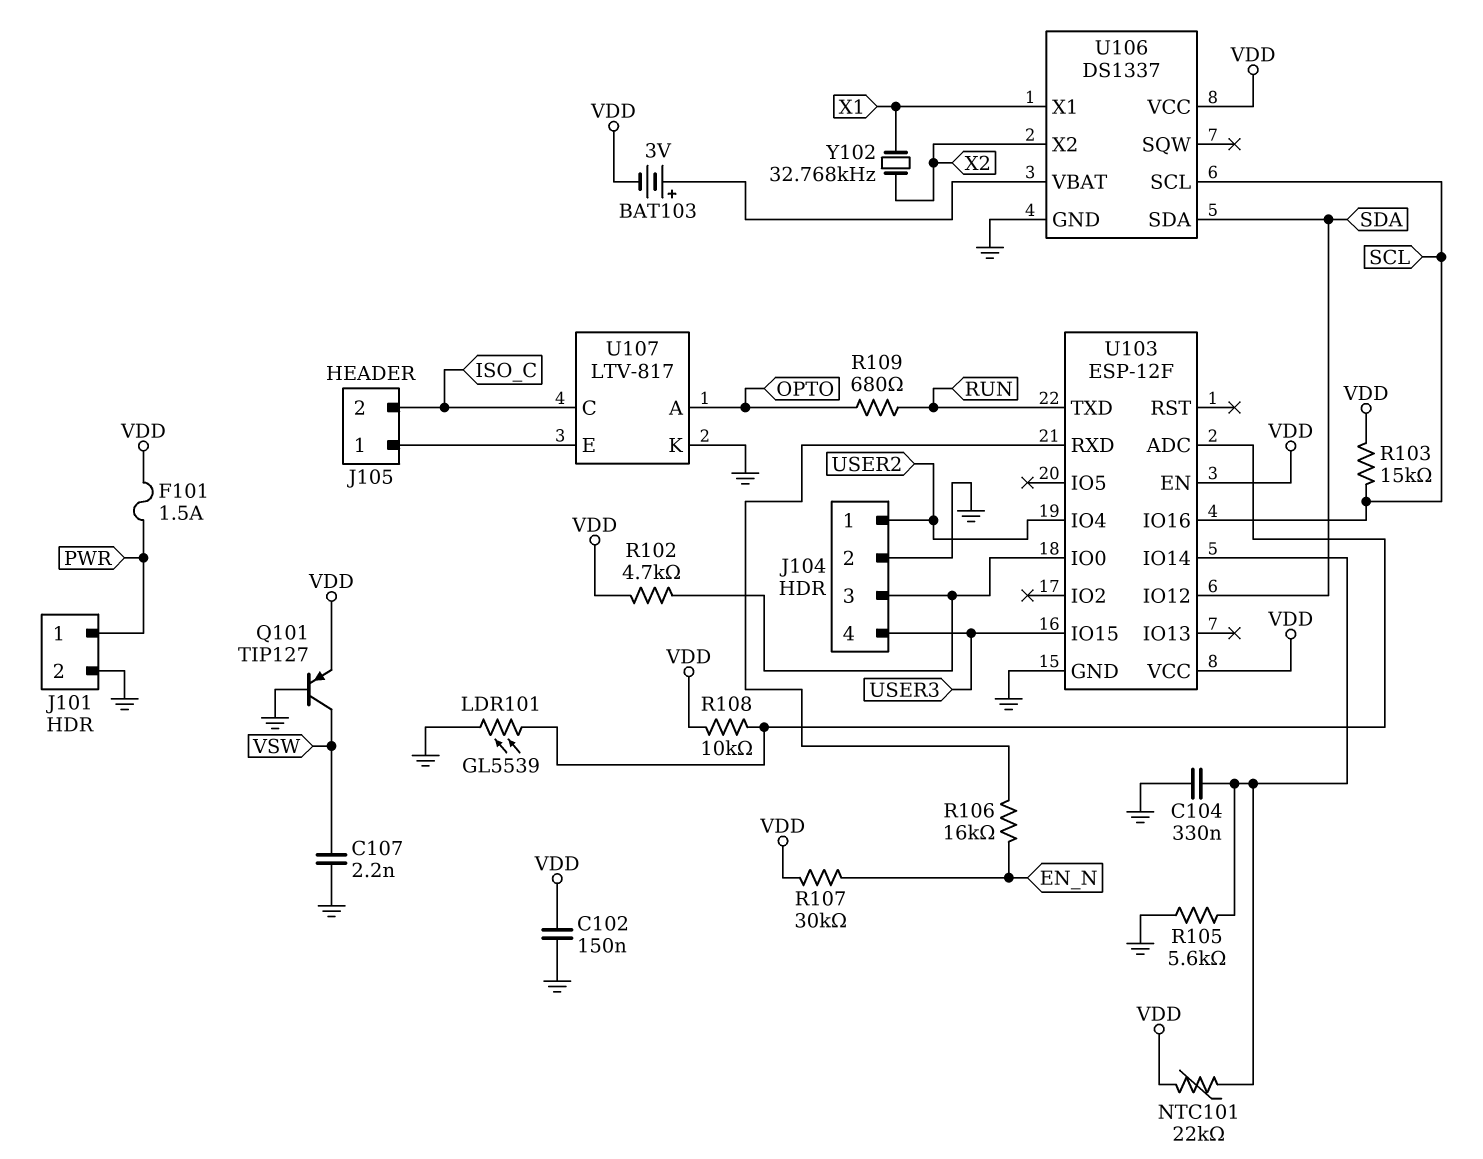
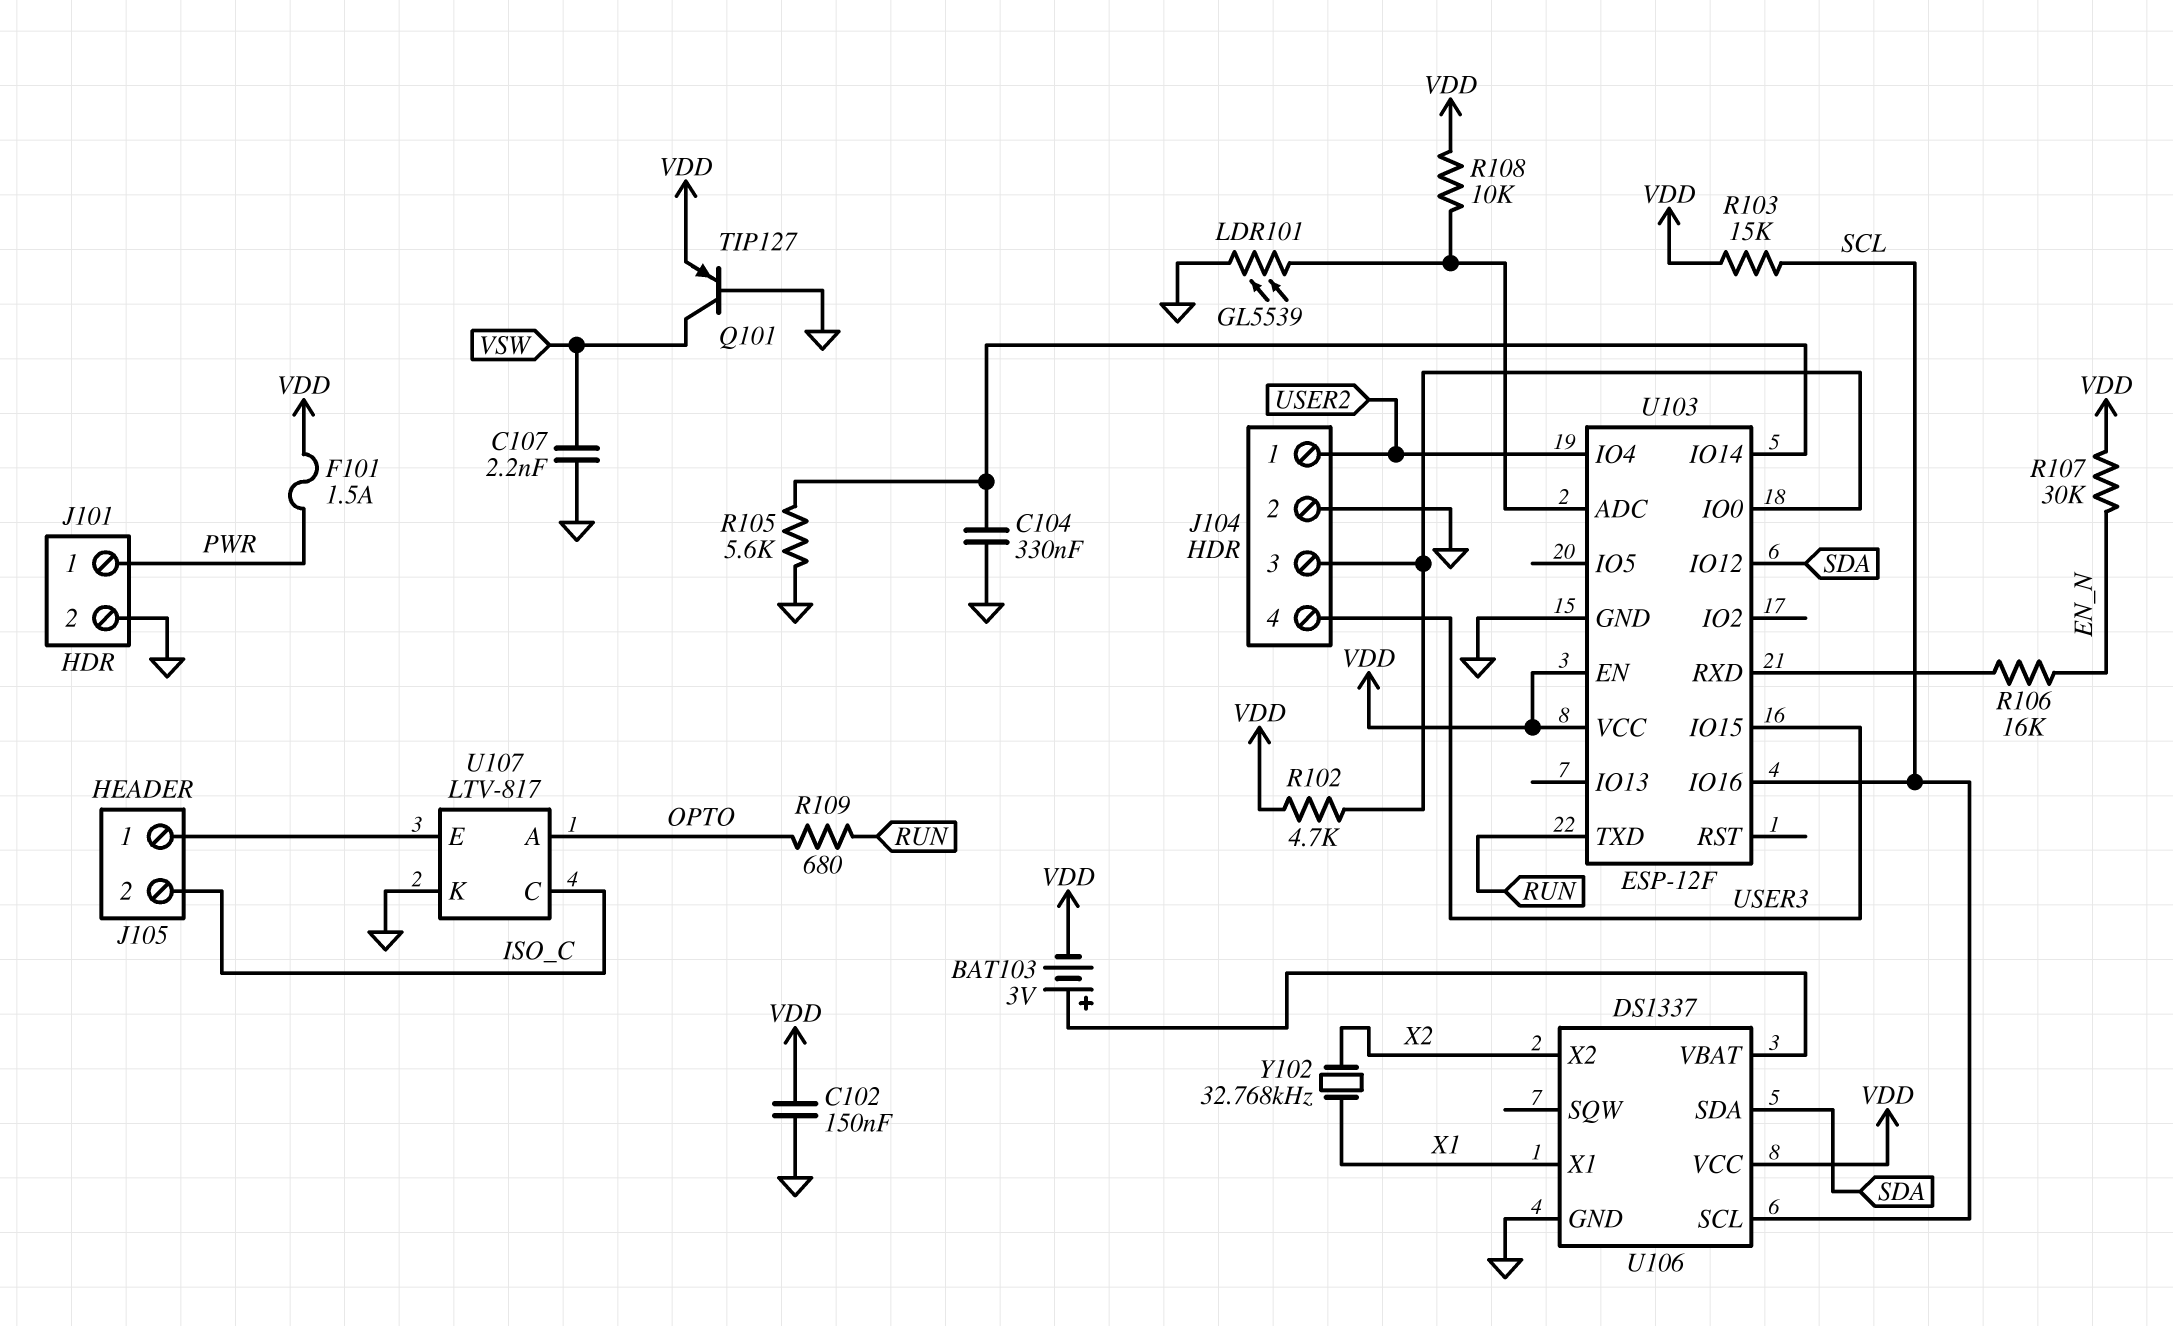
NTC101: 22k (U103/IO14, VDD) -> none

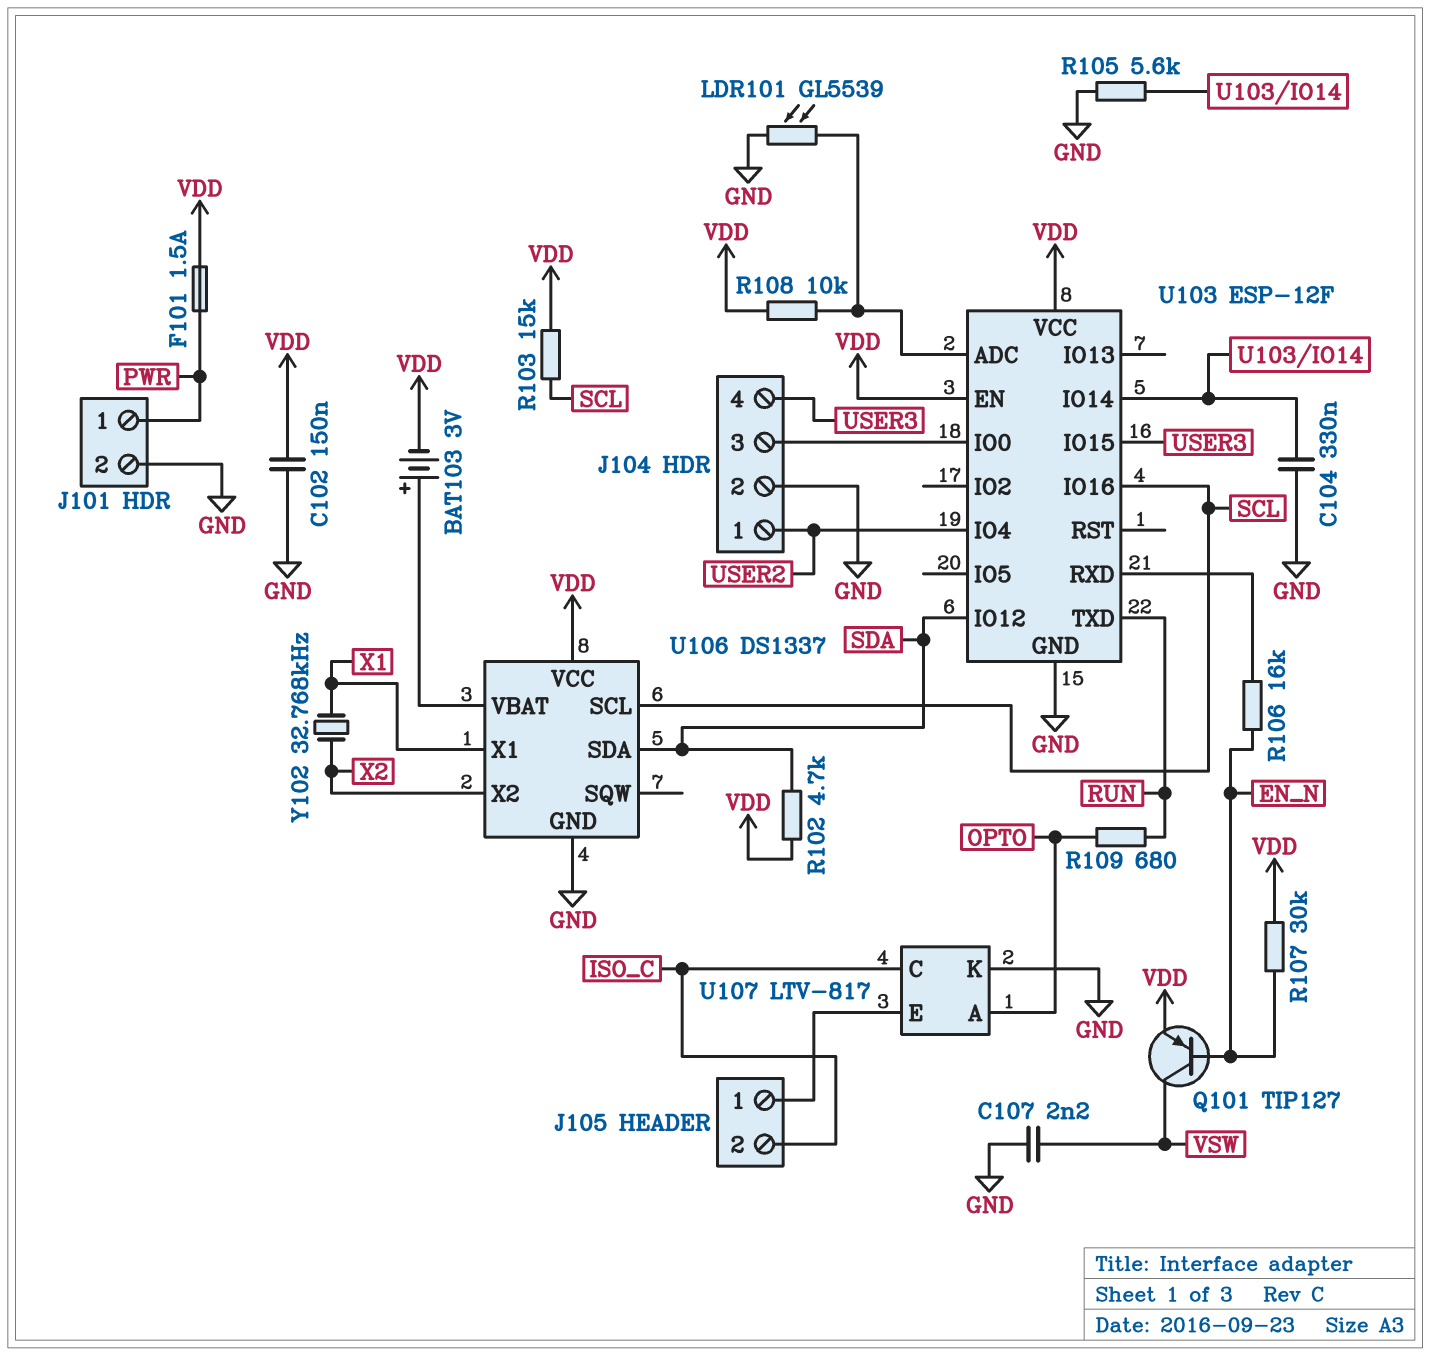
Q101: PNP TIP127 (B GND, C VSW, E VDD) -> PNP TIP127 (B EN_N, C VSW, E VDD)
R102: 4.7k (J104/3, VDD) -> 4.7k (SDA, VDD)

